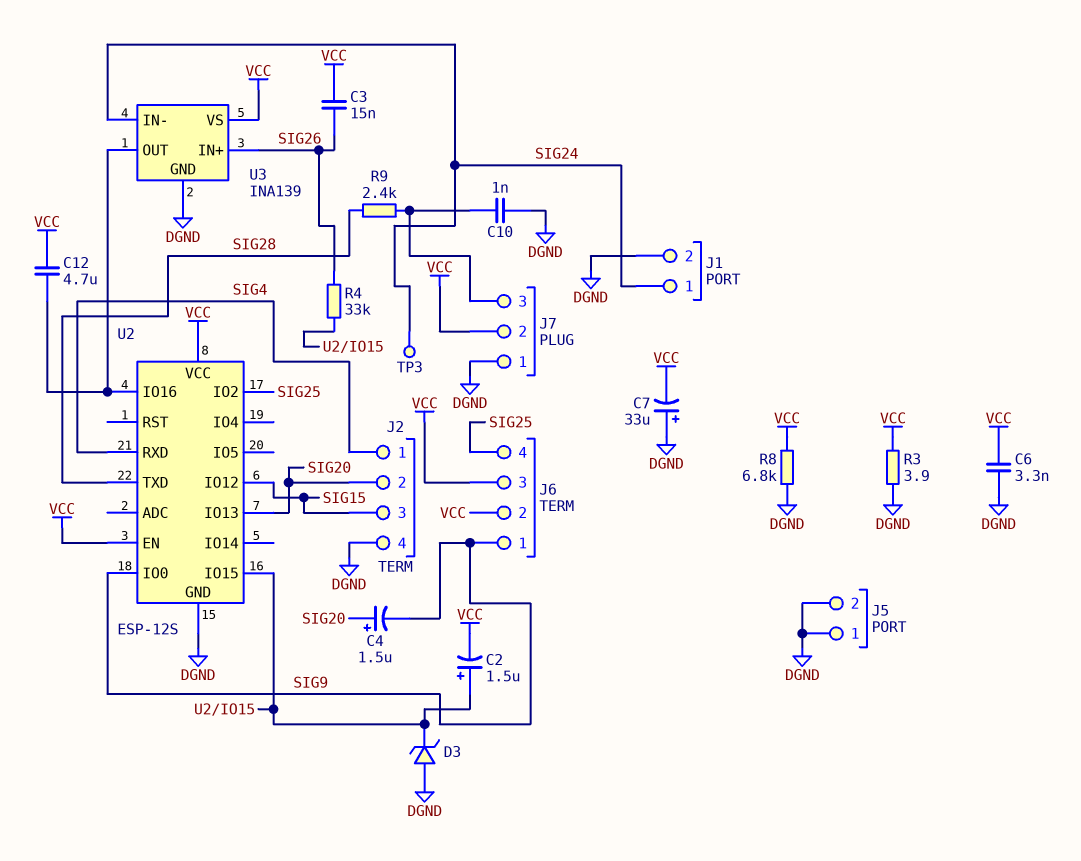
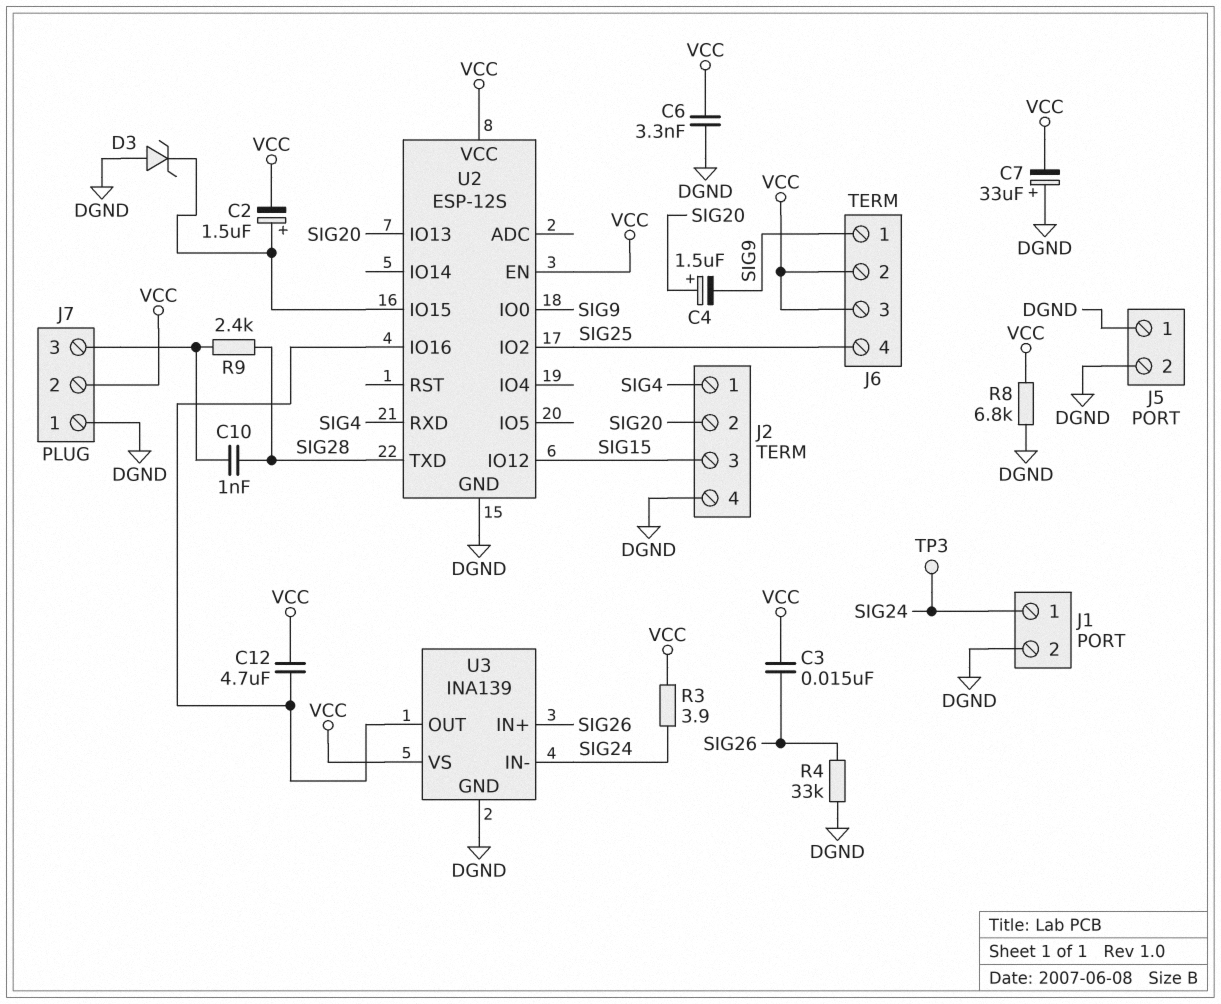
C10: 1nF (DGND, J7/3) -> 1nF (J7/3, SIG28)
R3: 3.9 (DGND, VCC) -> 3.9 (SIG24, VCC)
R4: 33k (SIG26, U2/IO15) -> 33k (DGND, SIG26)

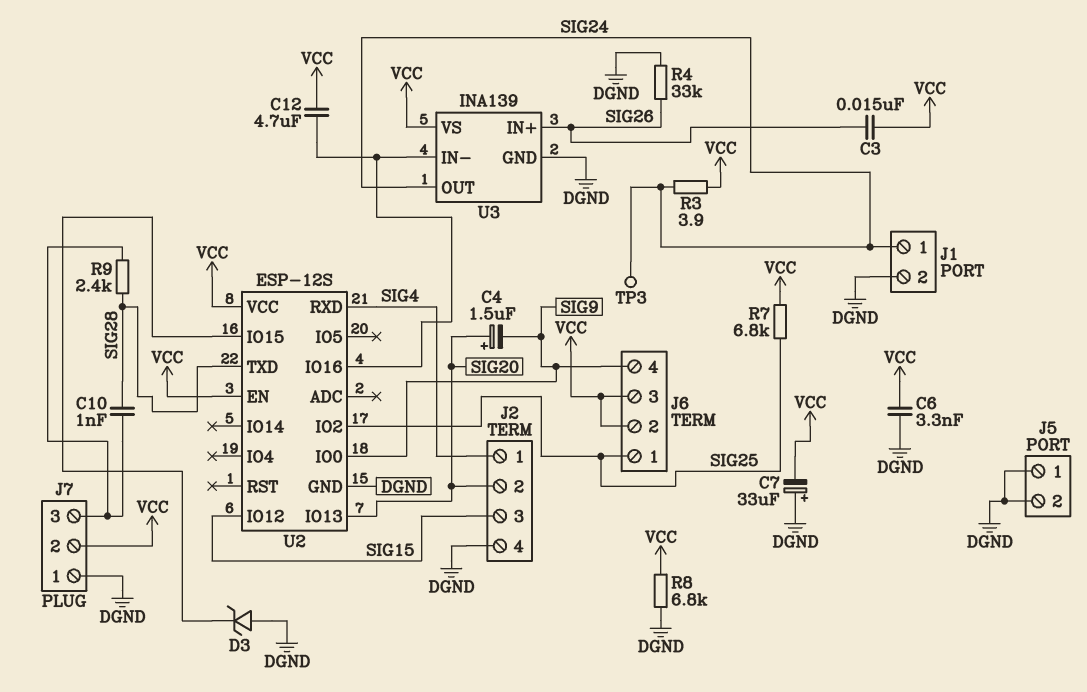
C2: 1.5uF (plus U2/IO15, minus VCC) -> none
J6 pin 1: SIG9 -> SIG25
J6 pin 4: SIG25 -> SIG9
R7: none -> 6.8k (SIG25, VCC)
U3 pin IN-: SIG24 -> U2/IO16
U3 pin OUT: U2/IO16 -> SIG24

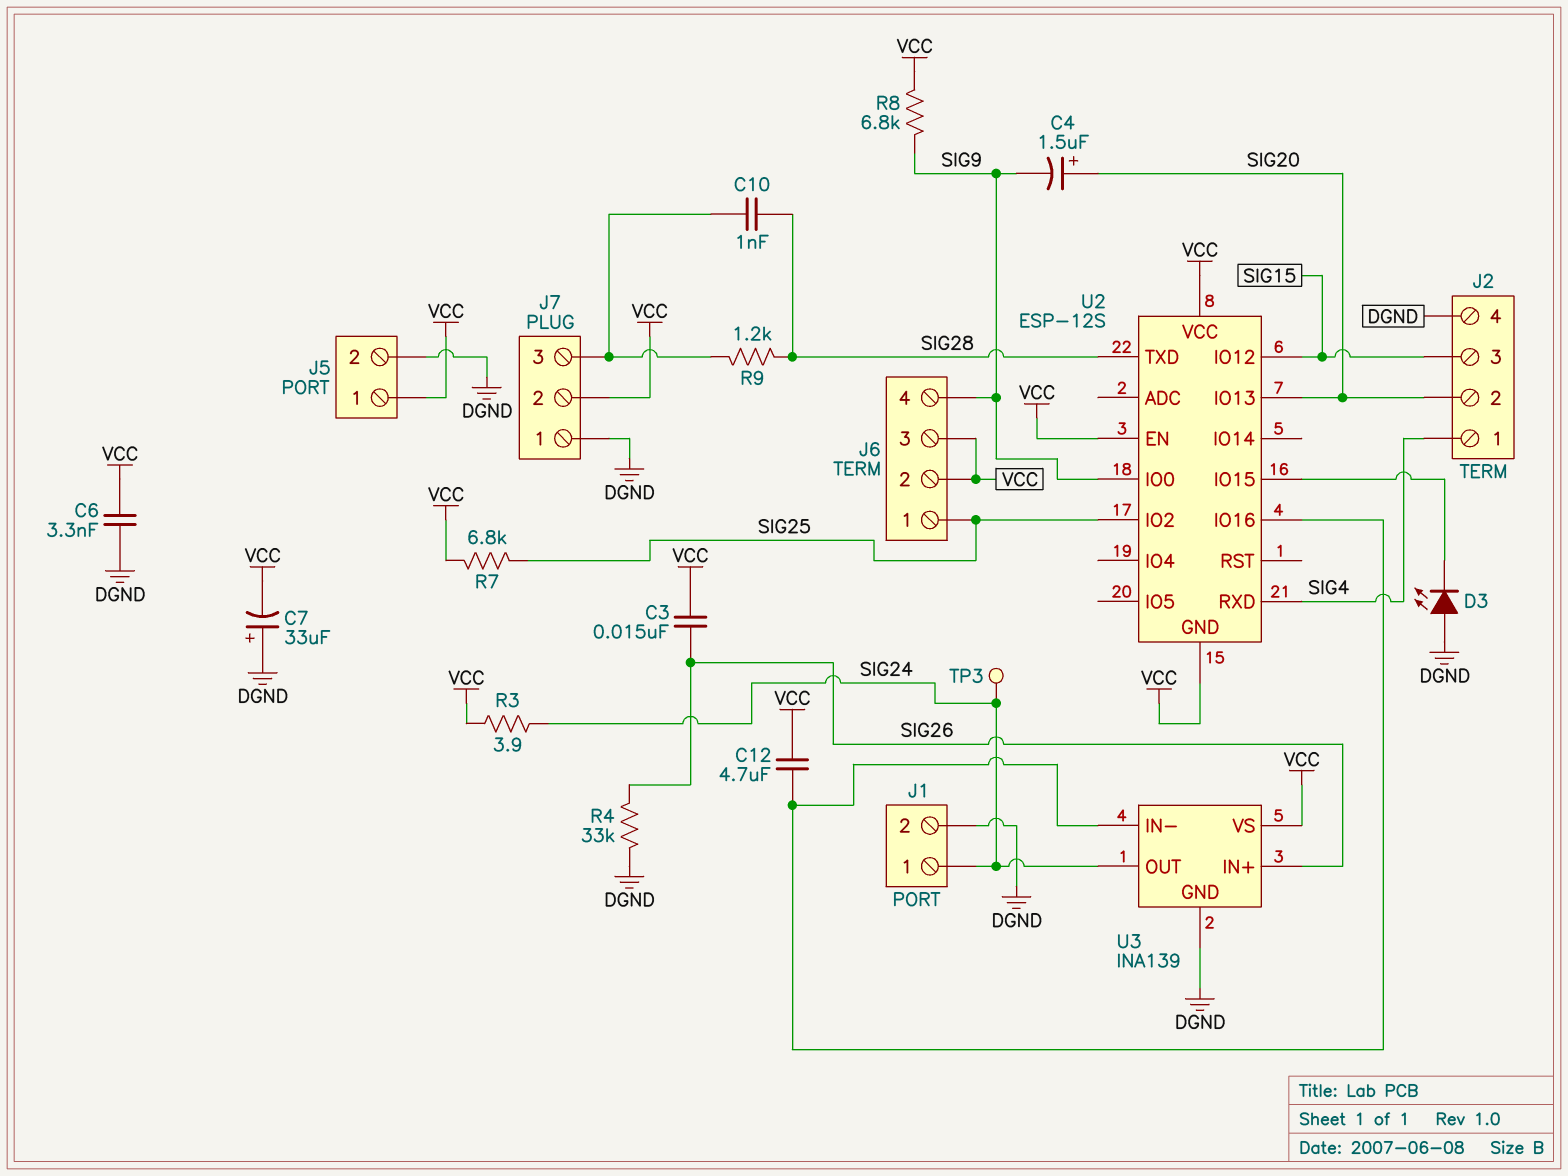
D3: zener (A DGND, K U2/IO15) -> LED (A DGND, K U2/IO15)
J5 pin 1: DGND -> VCC
R8: 6.8k (DGND, VCC) -> 6.8k (SIG9, VCC)
R9: 2.4k (J7/3, SIG28) -> 1.2k (J7/3, SIG28)
U2 pin GND: DGND -> VCC

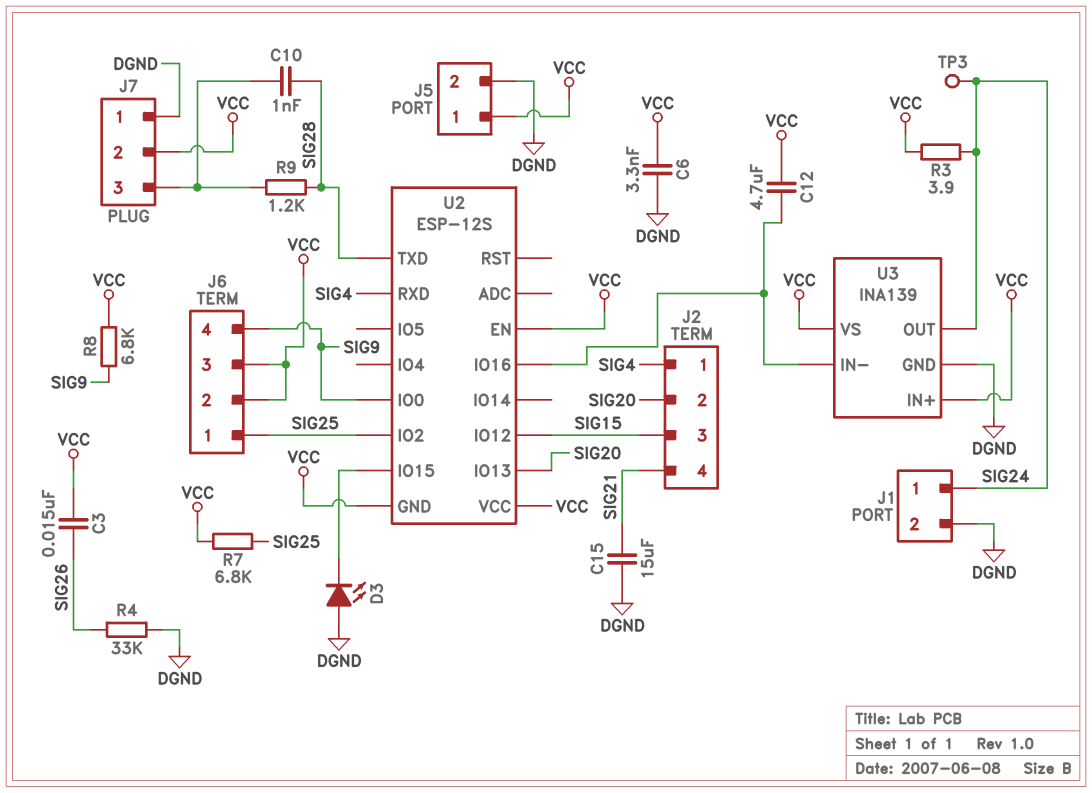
C4: 1.5uF (plus SIG20, minus SIG9) -> none
C7: 33uF (plus DGND, minus VCC) -> none
C15: none -> 15uF (DGND, SIG21)
J2 pin 4: DGND -> SIG21
U3 pin IN+: SIG26 -> VCC

